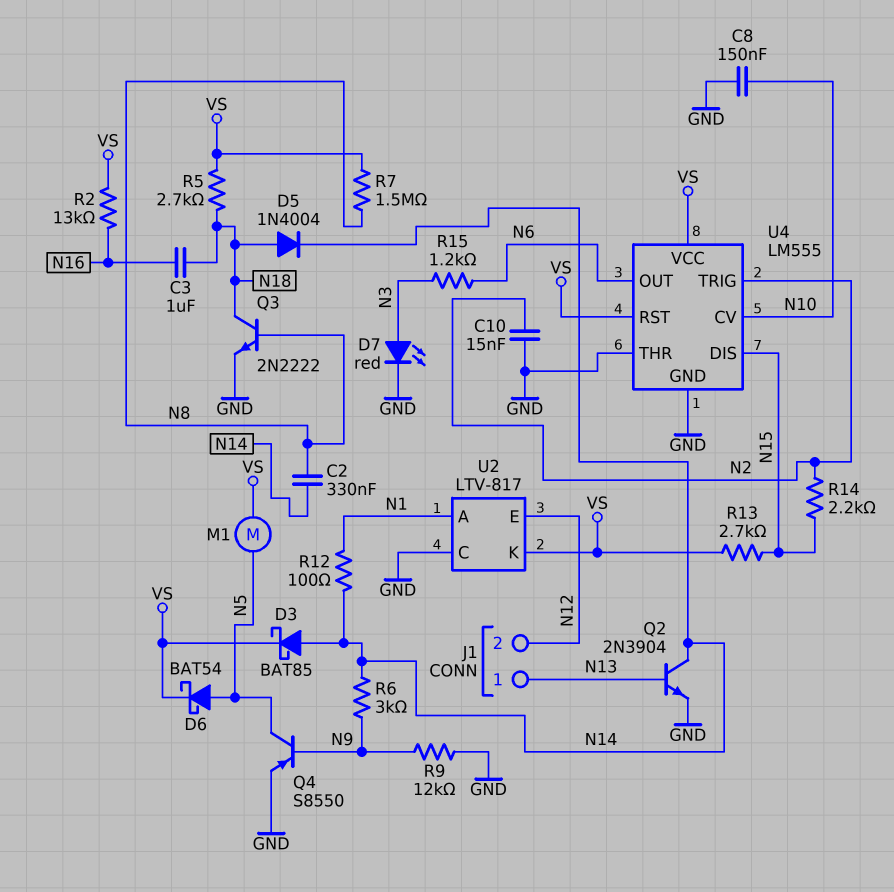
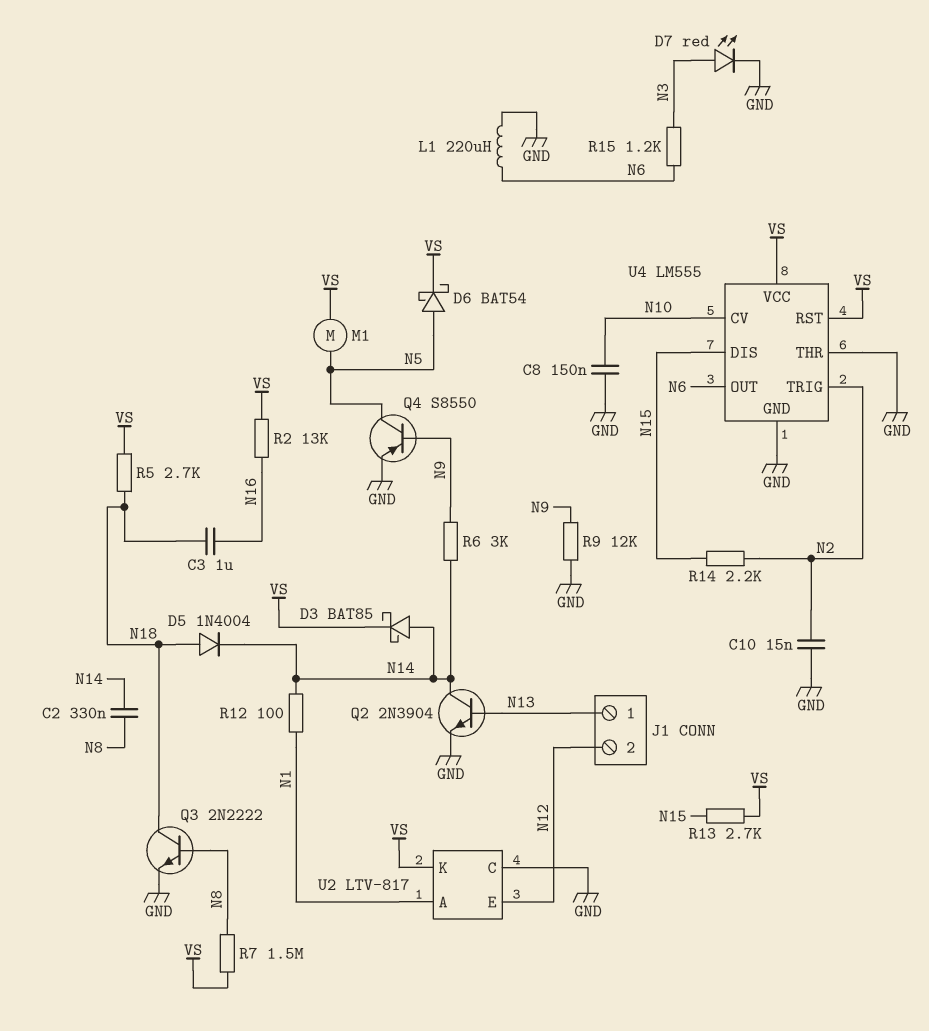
L1: none -> 220uH (GND, N6)

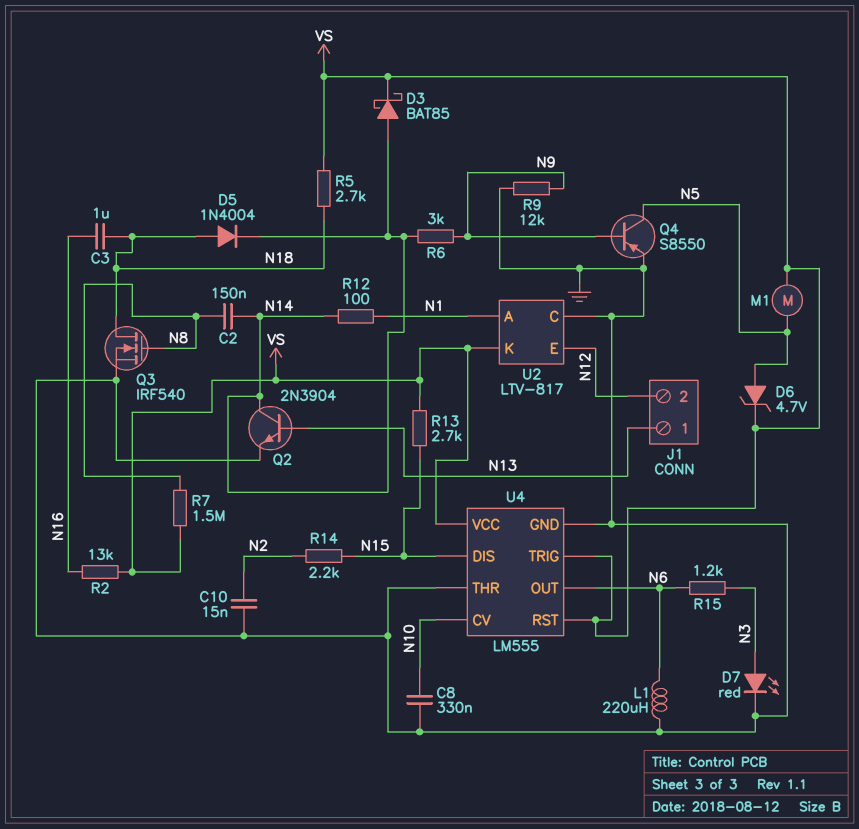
C2: 330nF (N8, N14) -> 150nF (N8, N14)
C8: 150nF (GND, N10) -> 330nF (GND, N10)
D6: schottky BAT54 (A N5, K VS) -> zener 4.7V (A N5, K VS)
Q3: NPN 2N2222 (B N8, C N18, E GND) -> NMOS IRF540 (G N8, D N18, S GND)
U4 pin TRIG: N2 -> VS

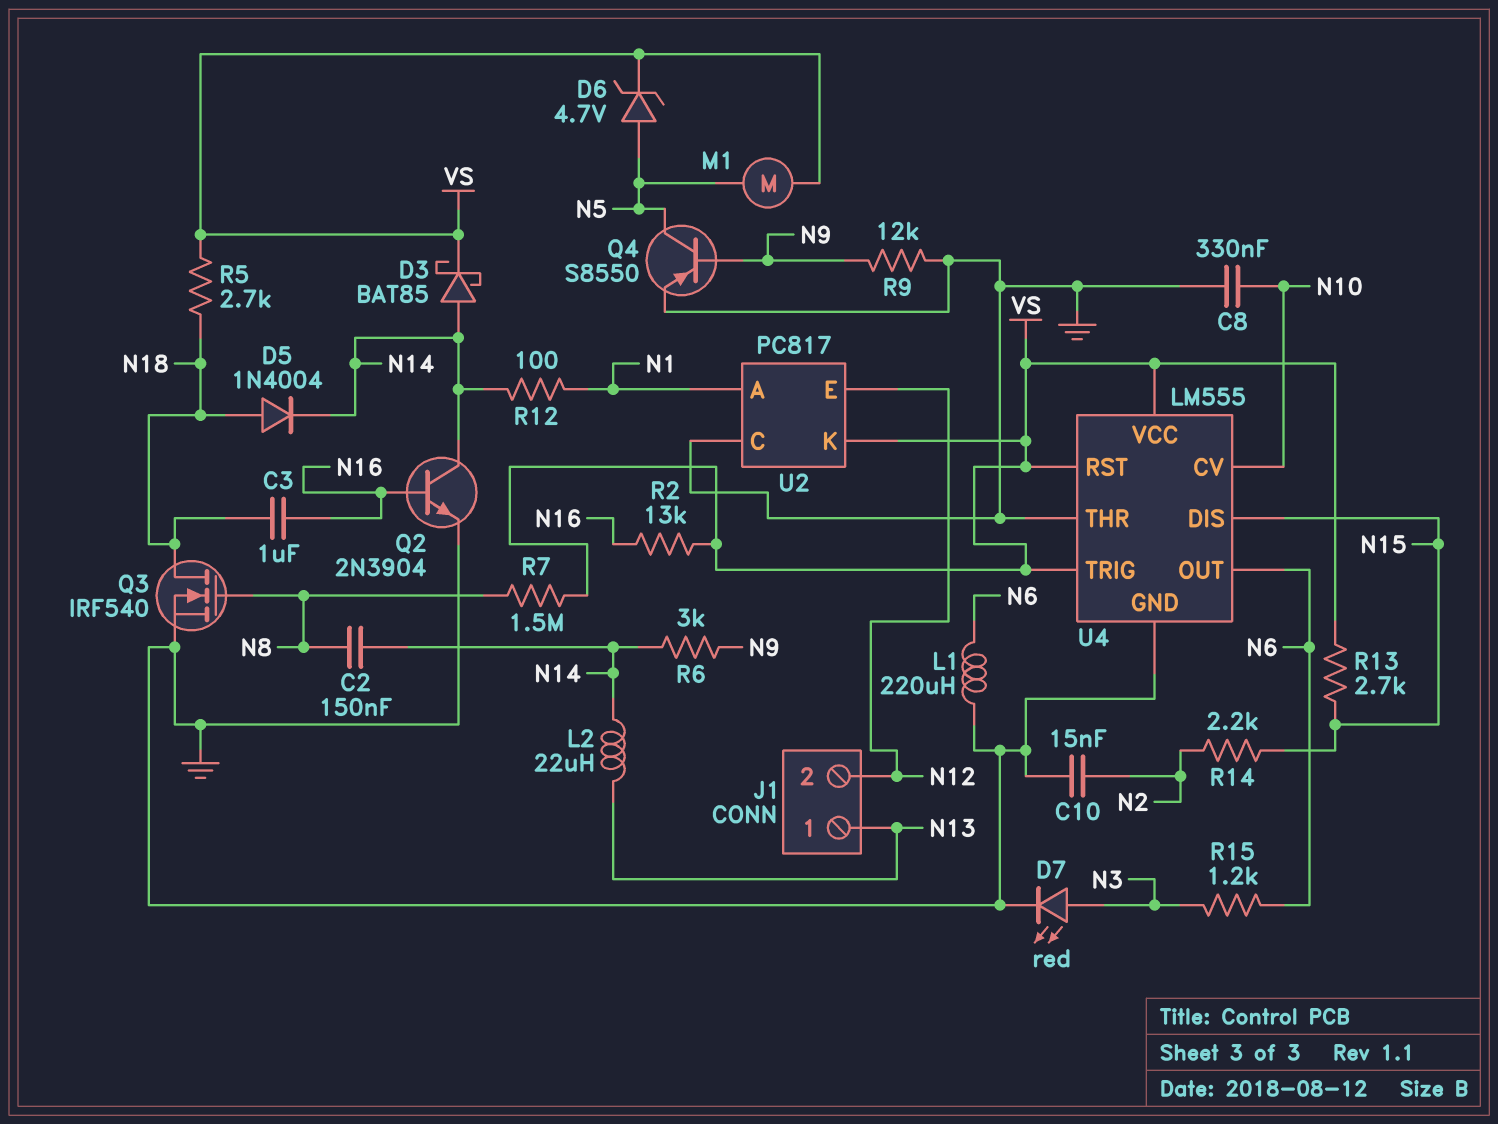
L2: none -> 22uH (N13, N14)
Q2: NPN 2N3904 (B N13, C N14, E GND) -> NPN 2N3904 (B N16, C N14, E GND)
U2: LTV-817 -> PC817

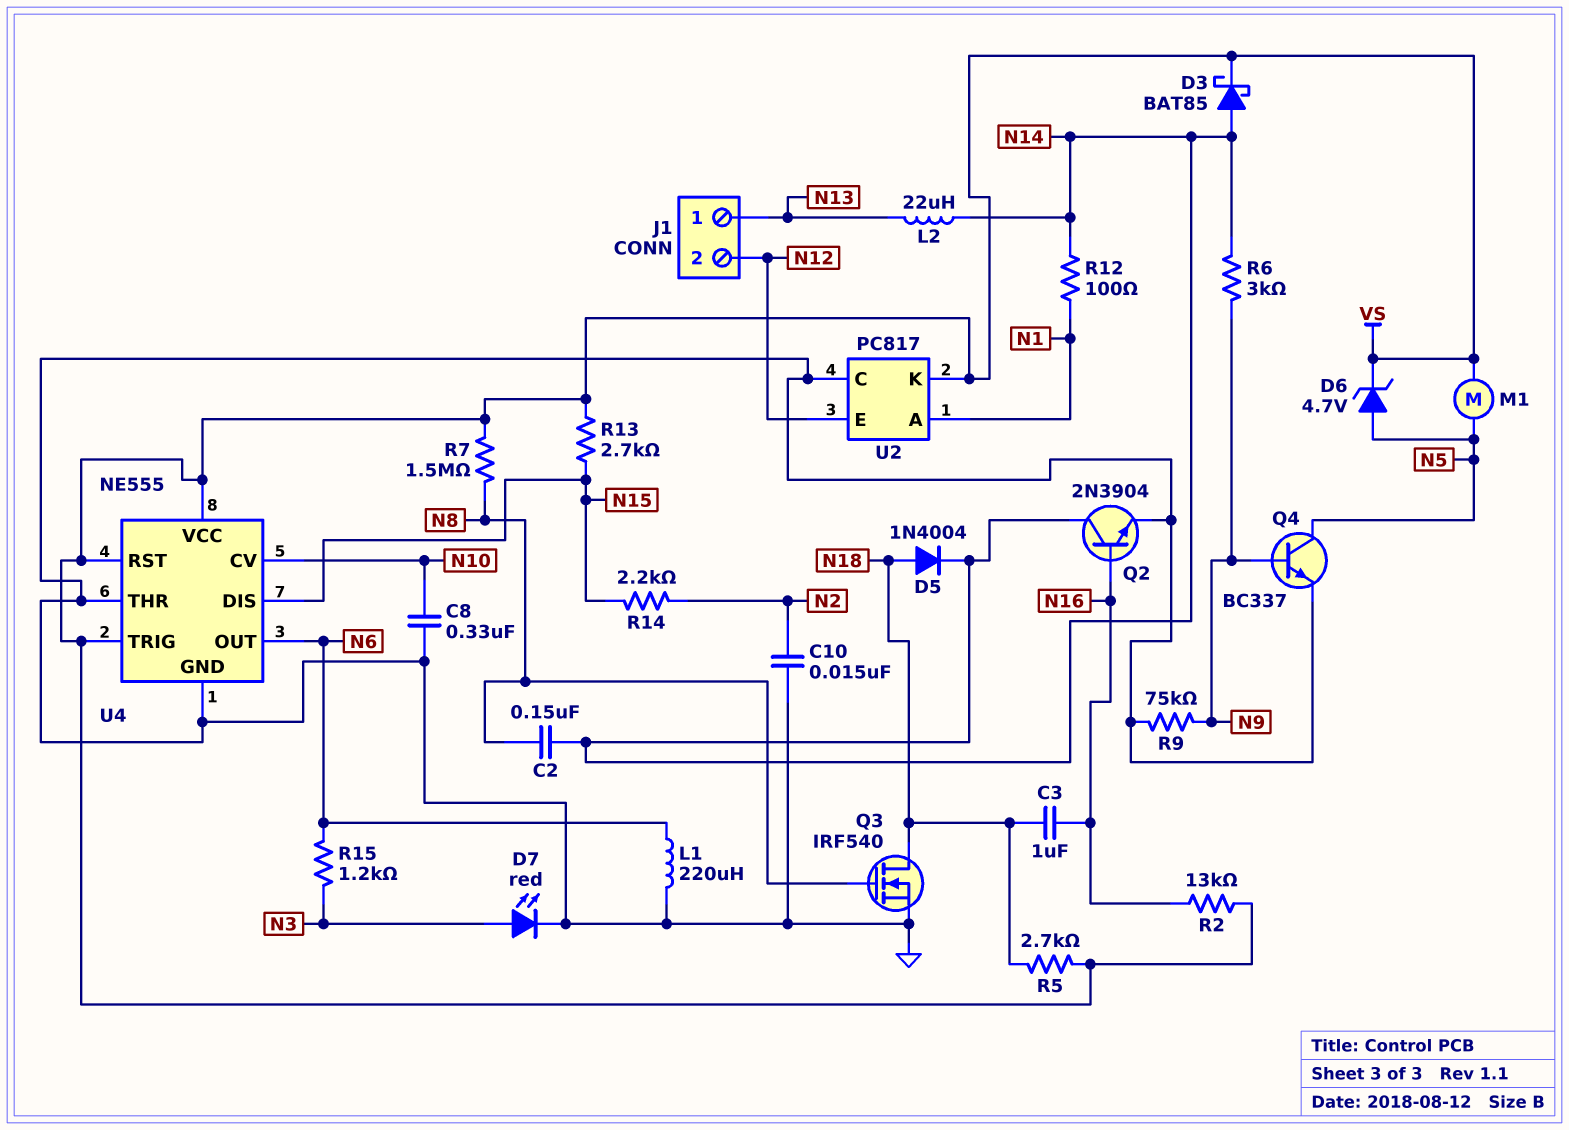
Q4: PNP S8550 (B N9, C N5, E GND) -> NPN BC337 (B N9, C N5, E GND)
R9: 12k (GND, N9) -> 75k (GND, N9)
U4: LM555 -> NE555

